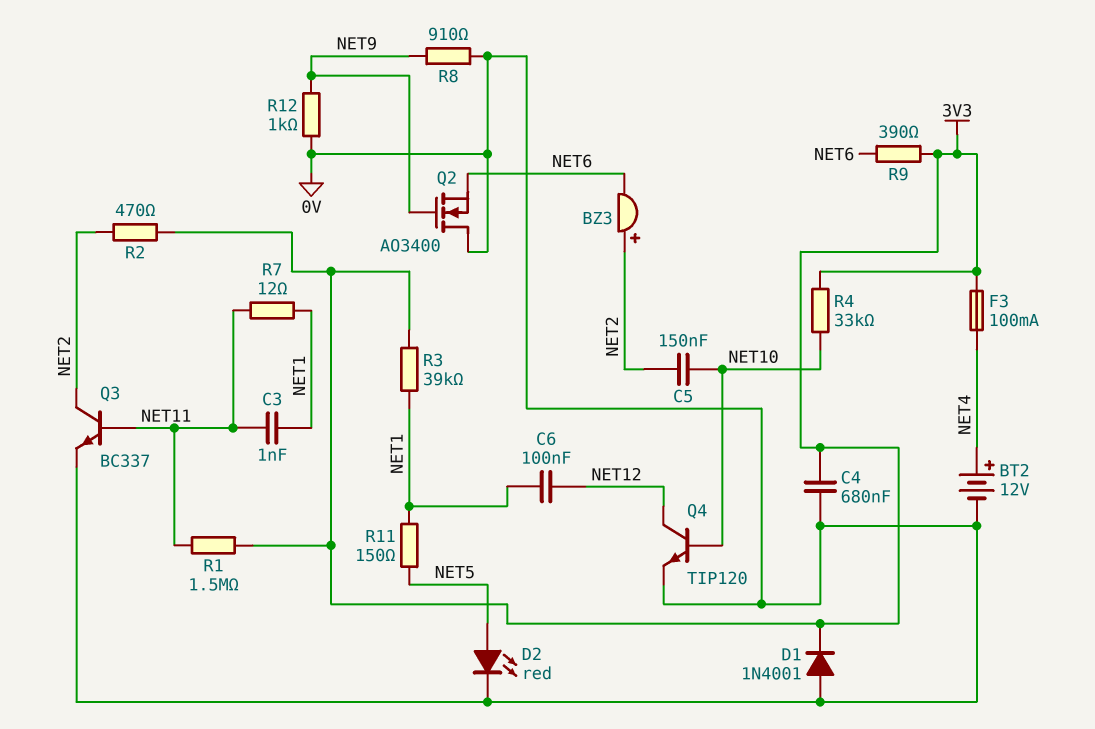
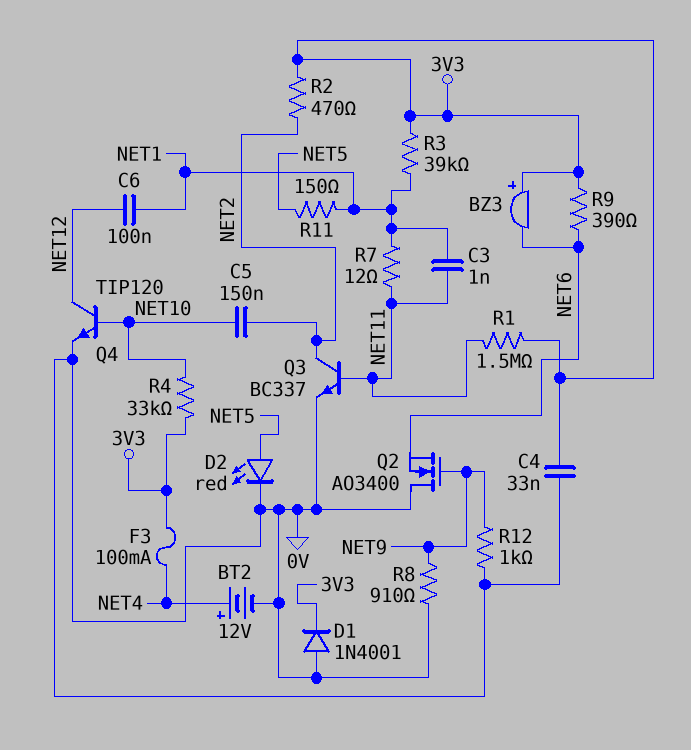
BZ3: buzzer (plus NET2, minus NET6) -> buzzer (plus 3V3, minus NET6)
C4: 680nF (0V, 3V3) -> 33nF (0V, 3V3)

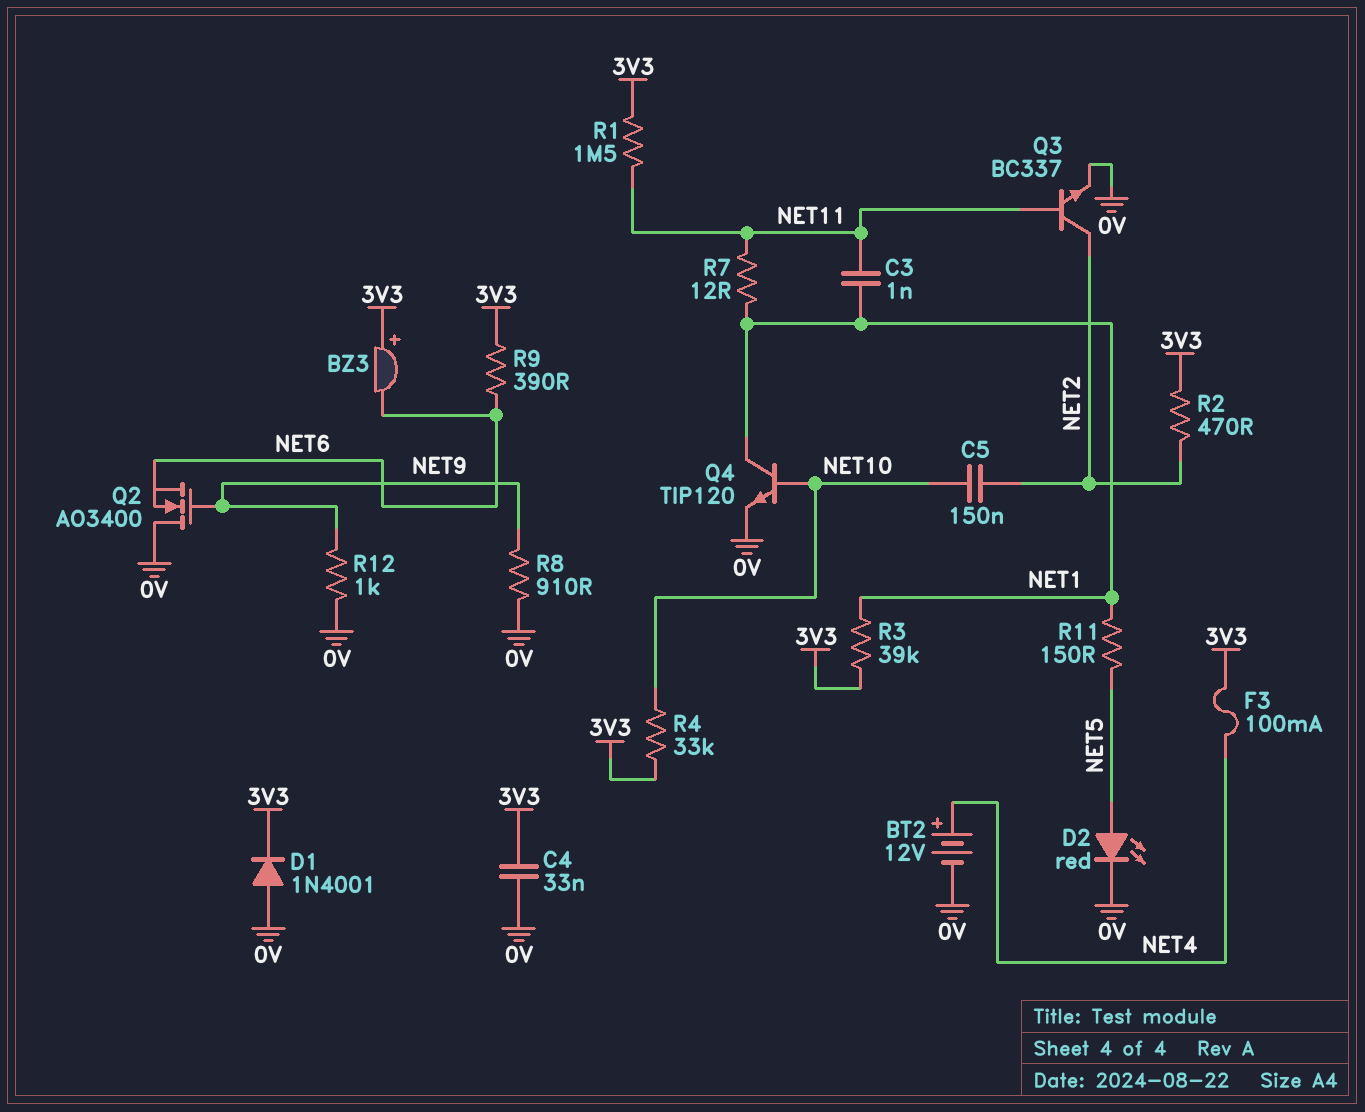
C6: 100nF (NET1, NET12) -> none
Q4: NPN TIP120 (B NET10, C NET12, E 0V) -> NPN TIP120 (B NET10, C NET1, E 0V)

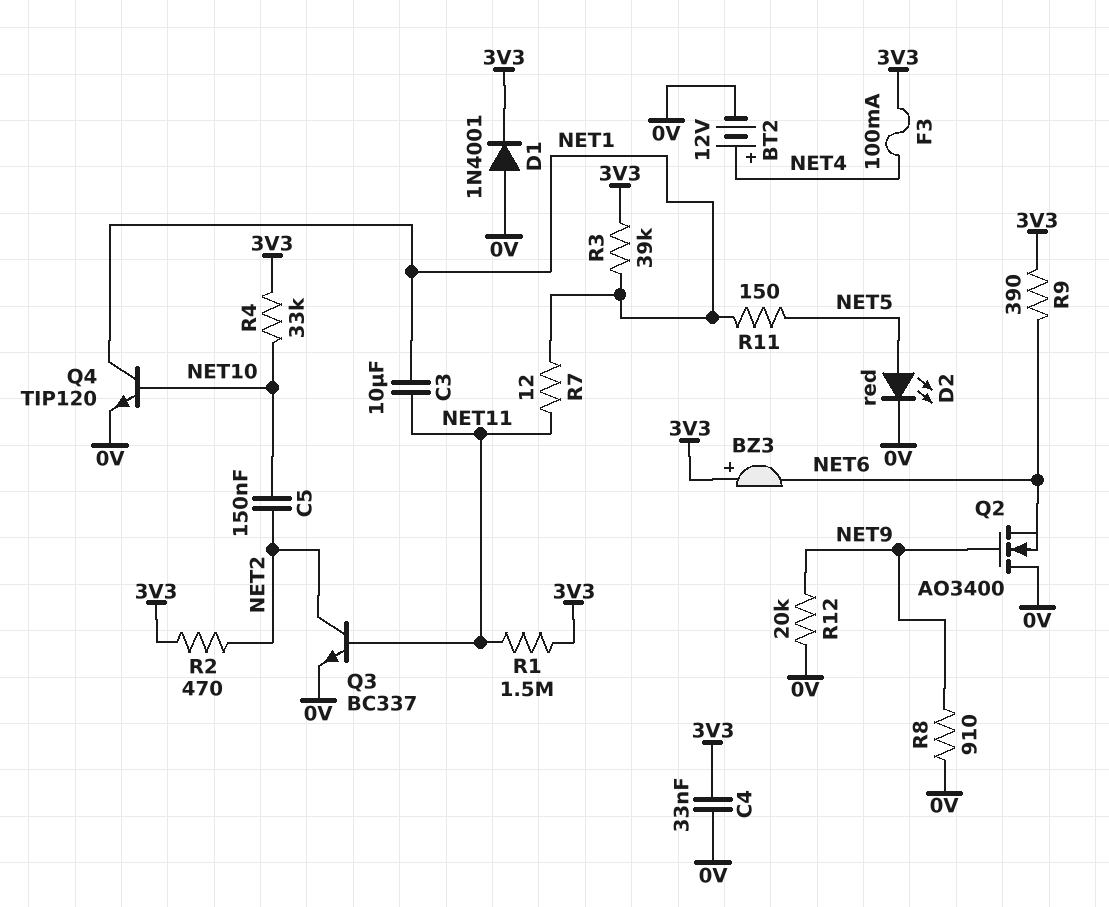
C3: 1nF (NET1, NET11) -> 10uF (NET1, NET11)
R12: 1k (0V, NET9) -> 20k (0V, NET9)

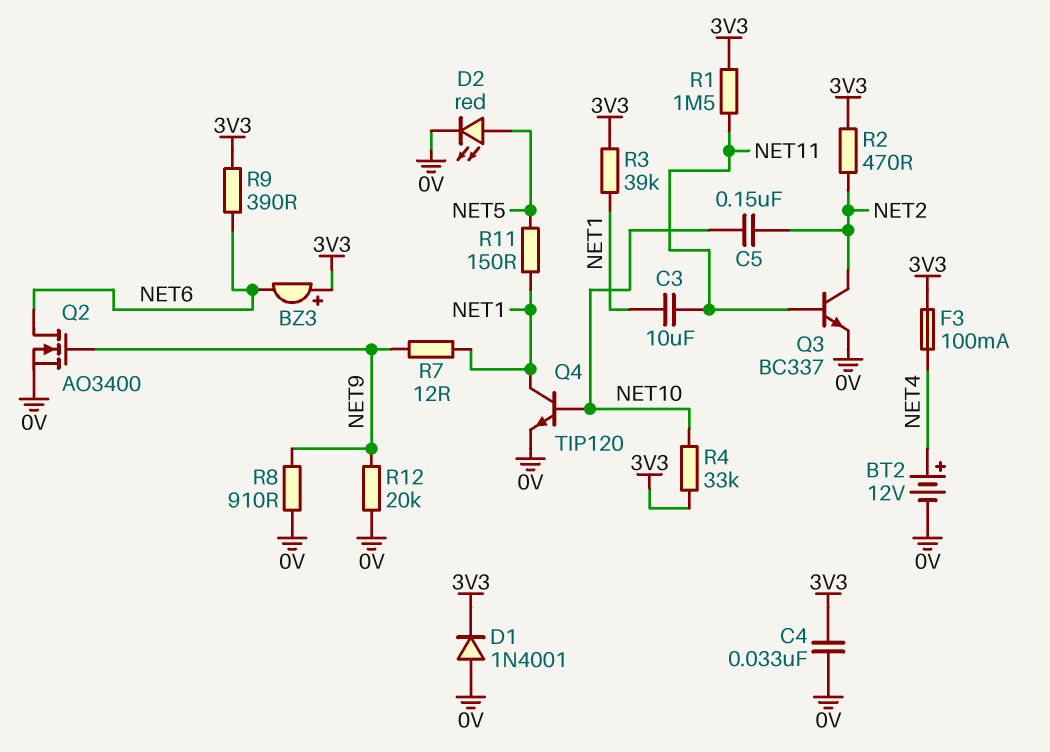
Q2: NMOS AO3400 (G NET9, D 0V, S NET6) -> NMOS AO3400 (G NET9, D NET6, S 0V)
R7: 12 (NET1, NET11) -> 12 (NET1, NET9)

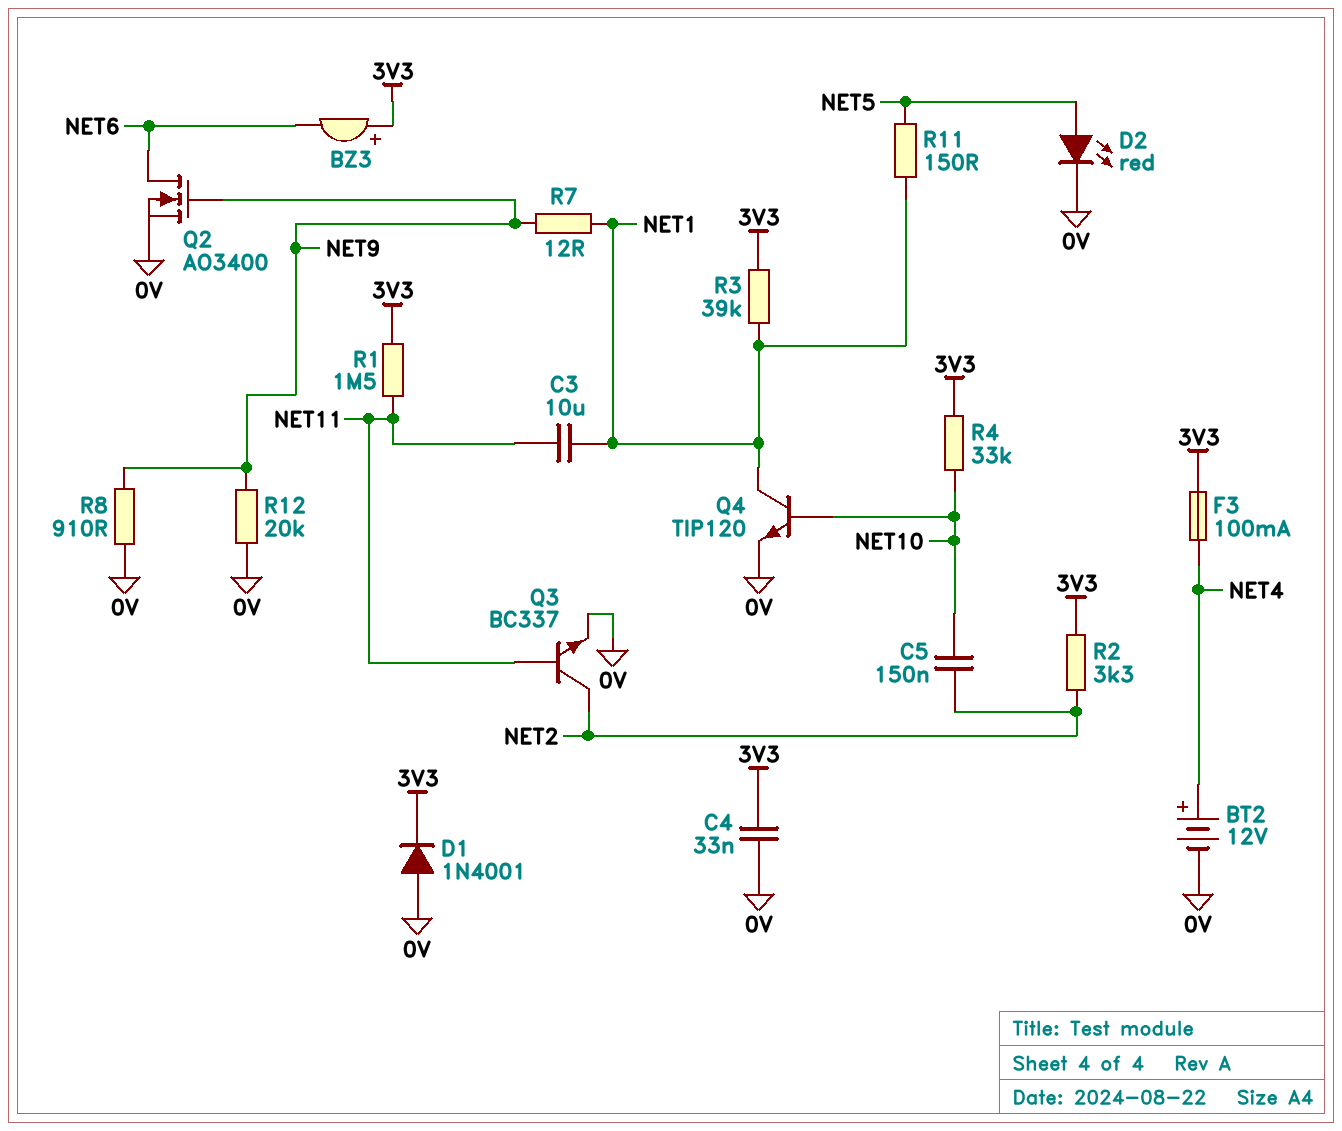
R2: 470 (3V3, NET2) -> 3.3k (3V3, NET2)
R9: 390 (3V3, NET6) -> none

